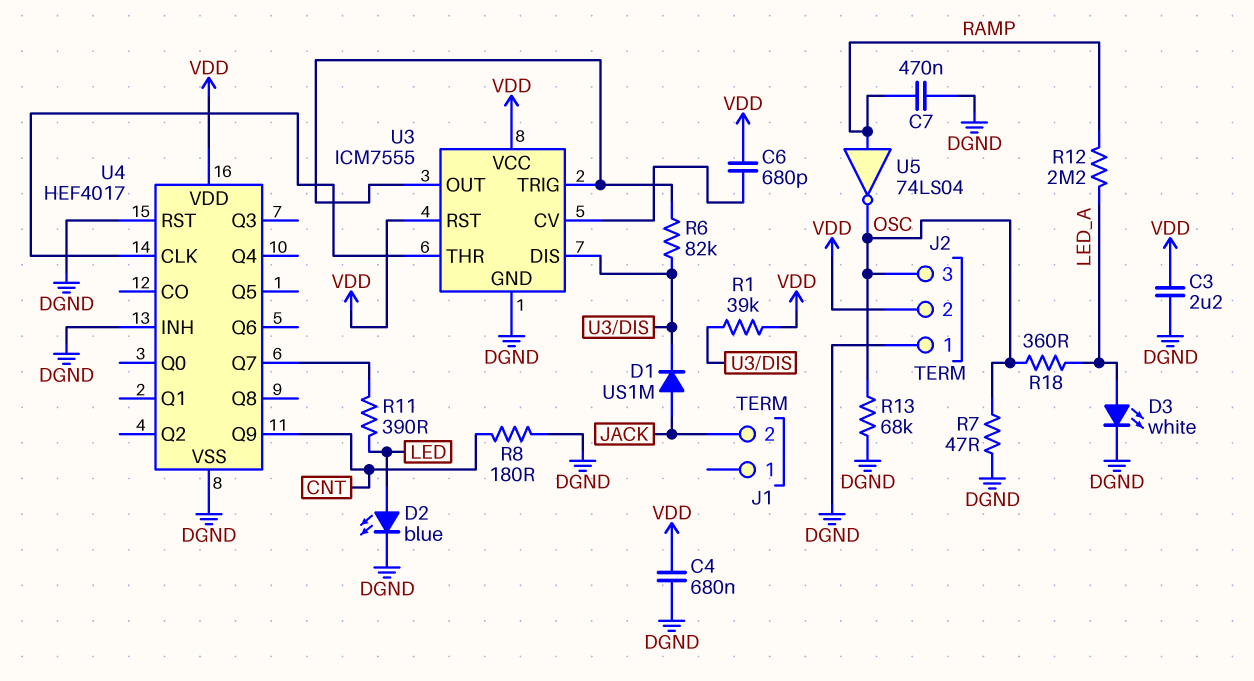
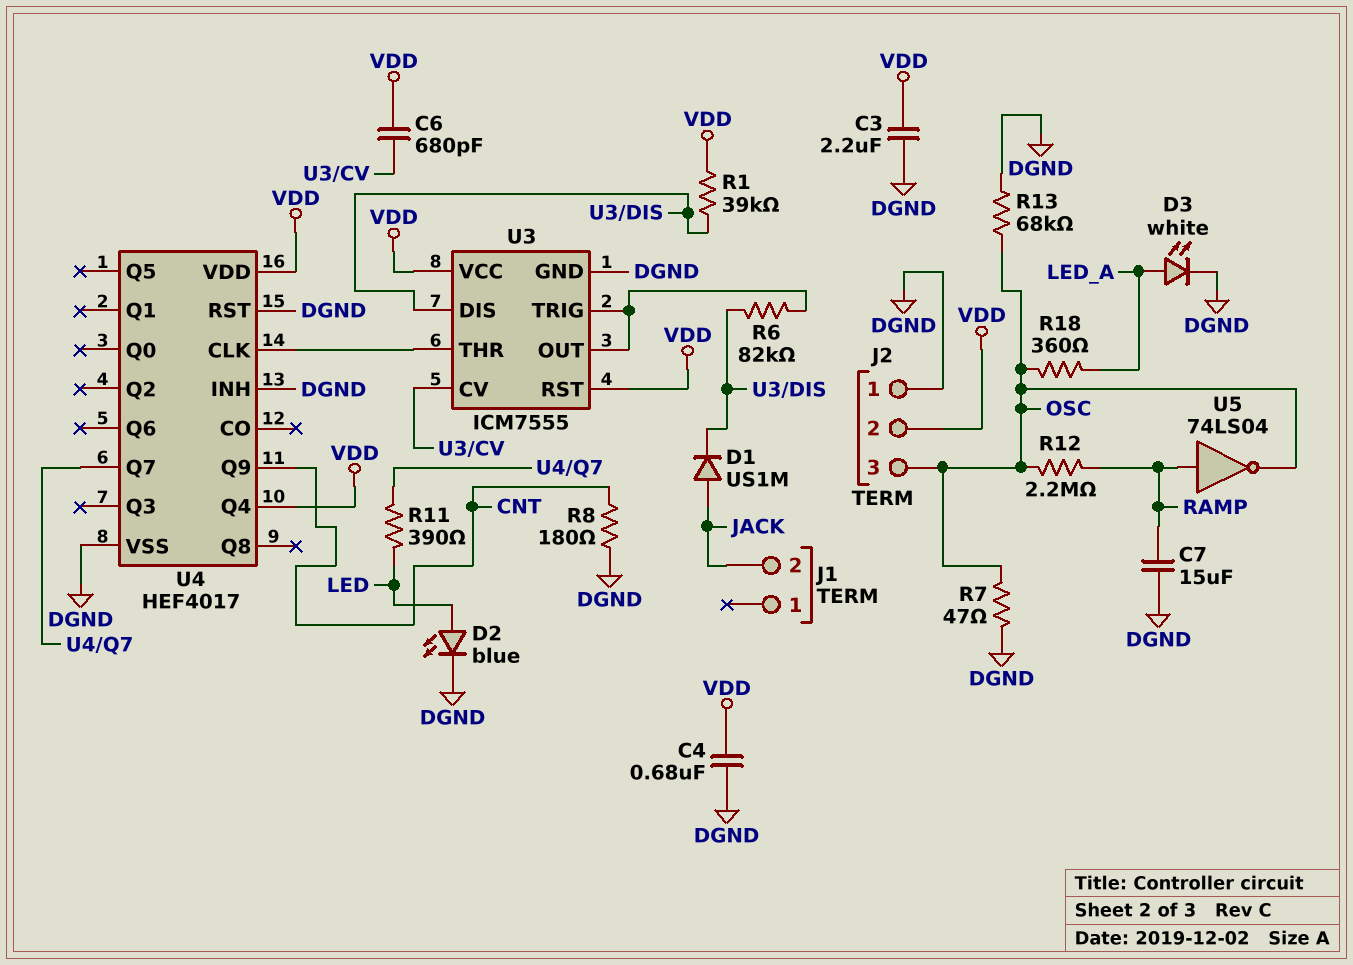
C7: 470nF (DGND, RAMP) -> 15uF (DGND, RAMP)
R12: 2.2M (LED_A, RAMP) -> 2.2M (OSC, RAMP)
U4 pin Q4: none -> VDD

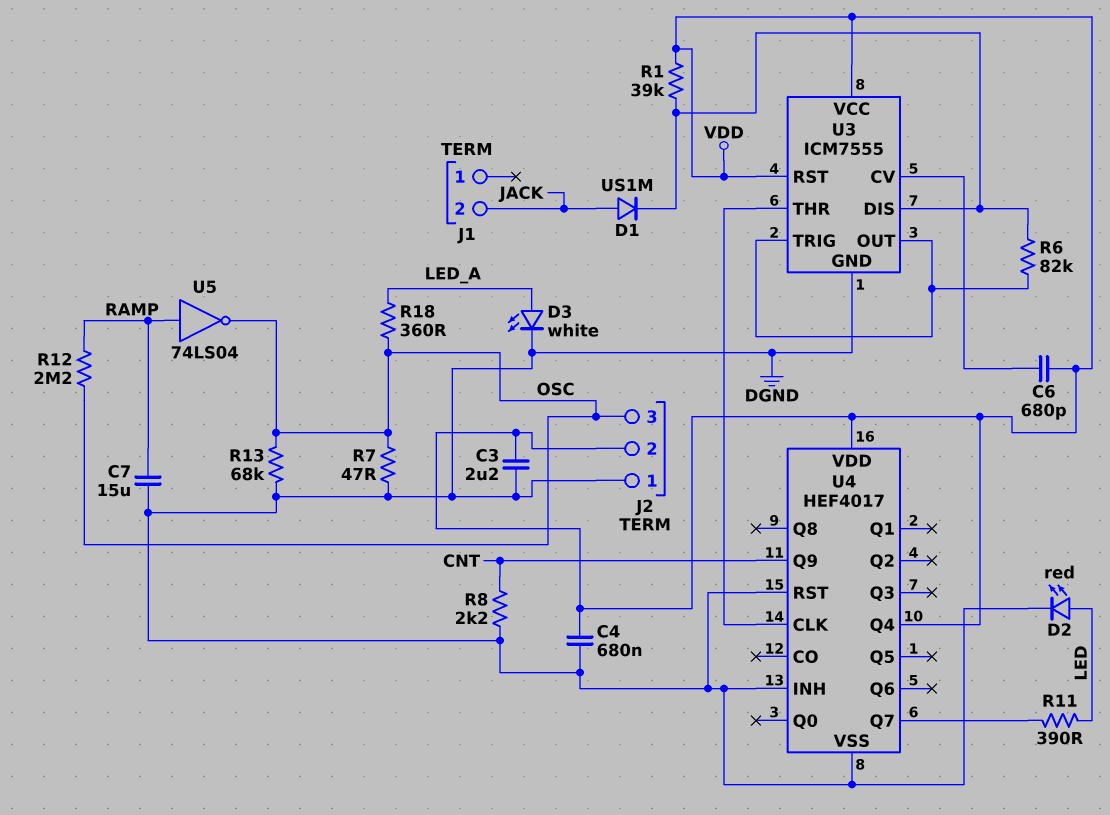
D2: LED blue (A LED, K DGND) -> LED red (A LED, K DGND)
R8: 180 (CNT, DGND) -> 2.2k (CNT, DGND)

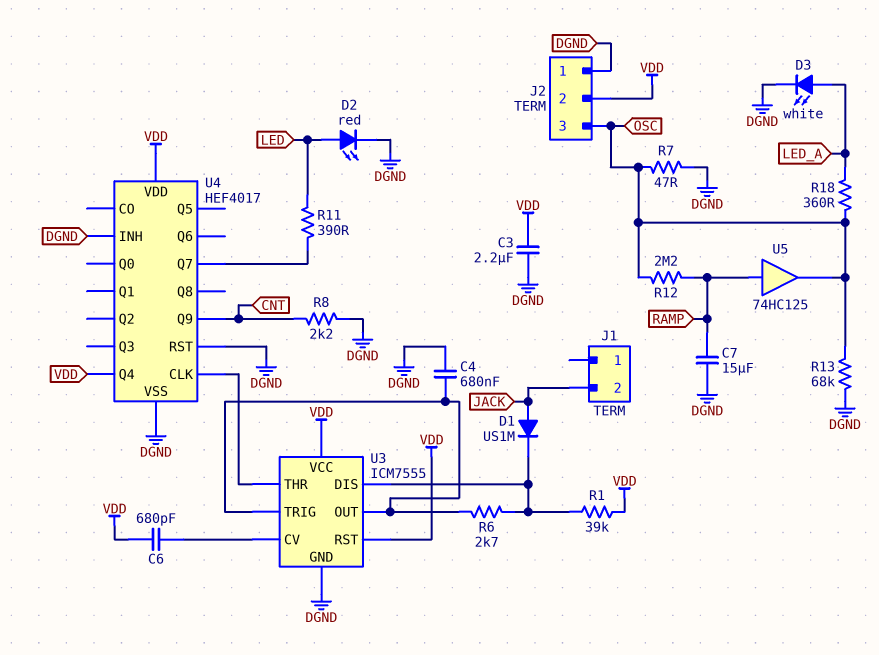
C4: 680nF (DGND, VDD) -> 680nF (DGND, U3/OUT)
R6: 82k (U3/DIS, U3/OUT) -> 2.7k (U3/DIS, U3/OUT)
U5: NOT 74LS04 (in RAMP, out OSC) -> buffer 74HC125 (in RAMP, out OSC)

